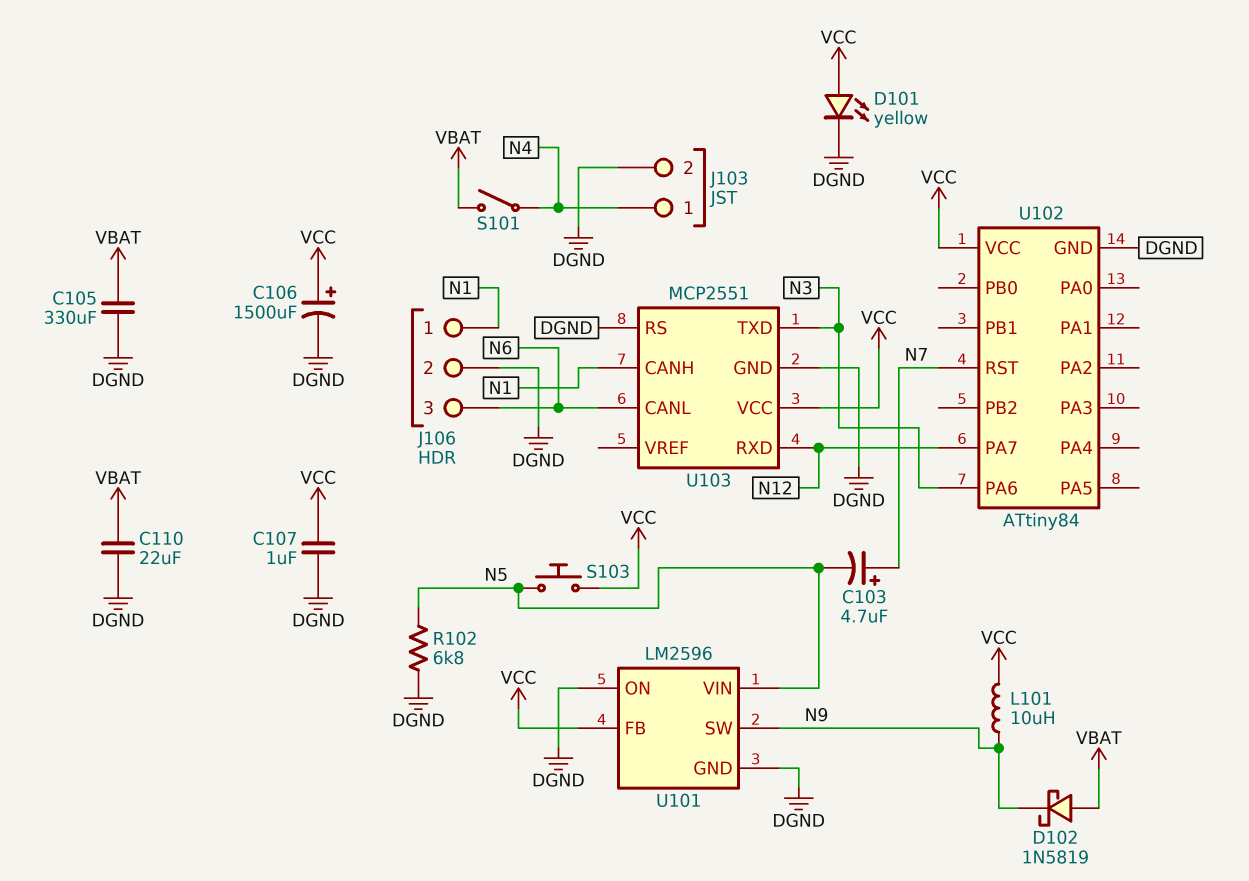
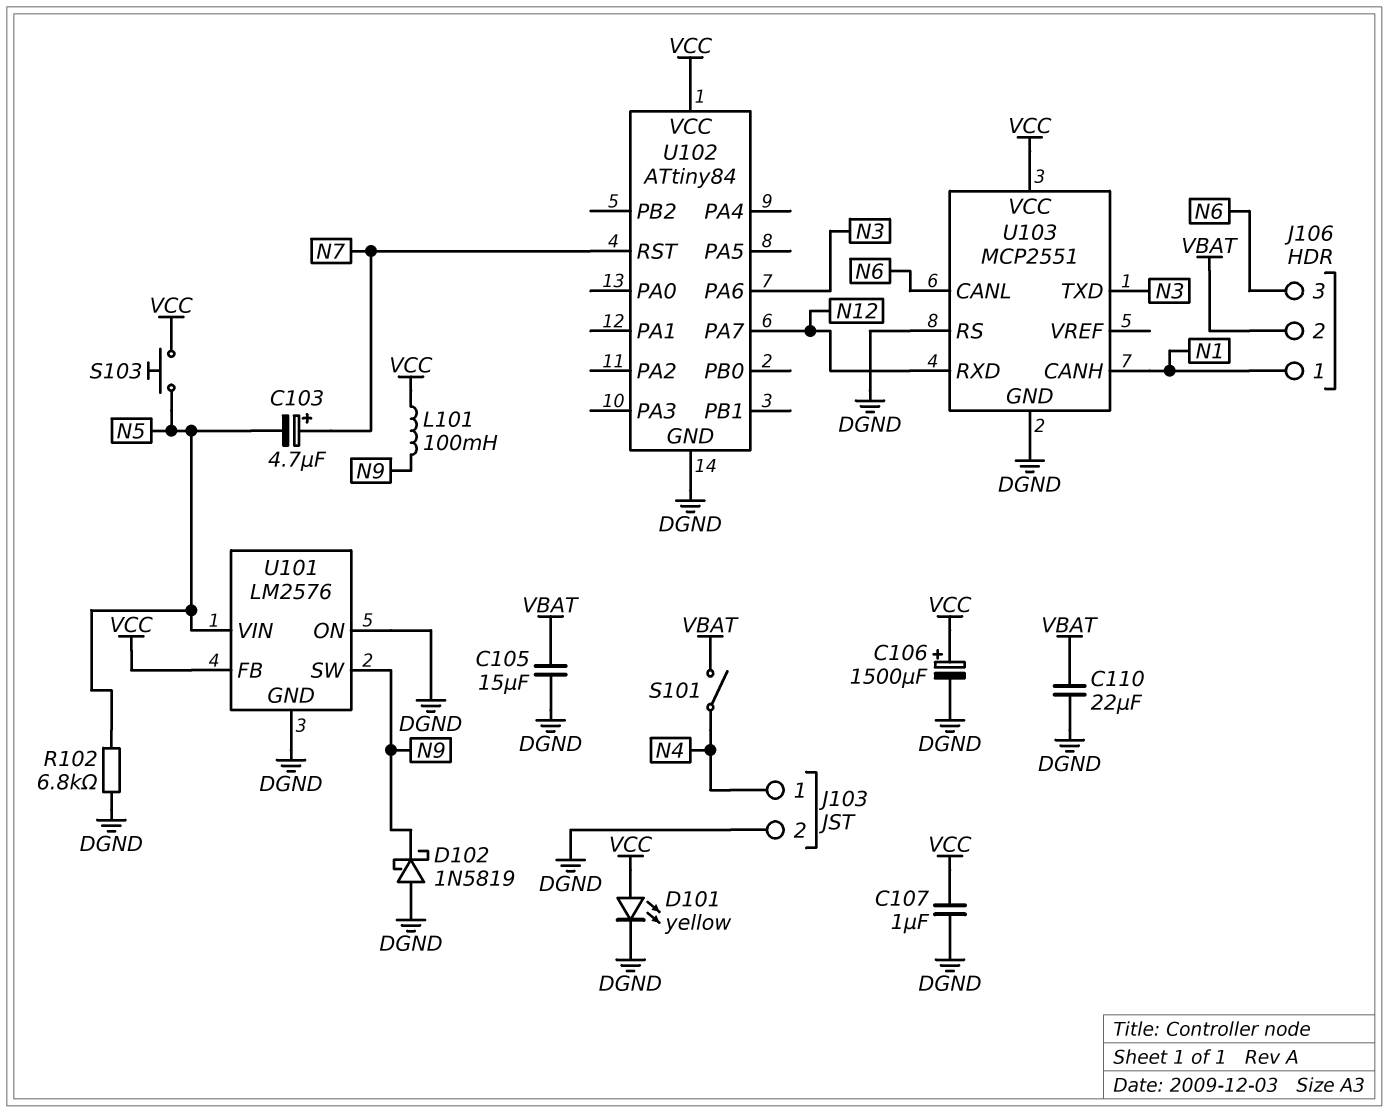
C105: 330uF (DGND, VBAT) -> 15uF (DGND, VBAT)
D102: schottky 1N5819 (A VBAT, K N9) -> schottky 1N5819 (A DGND, K N9)
J106 pin 2: DGND -> VBAT
L101: 10uH (N9, VCC) -> 100mH (N9, VCC)
U101: LM2596 -> LM2576

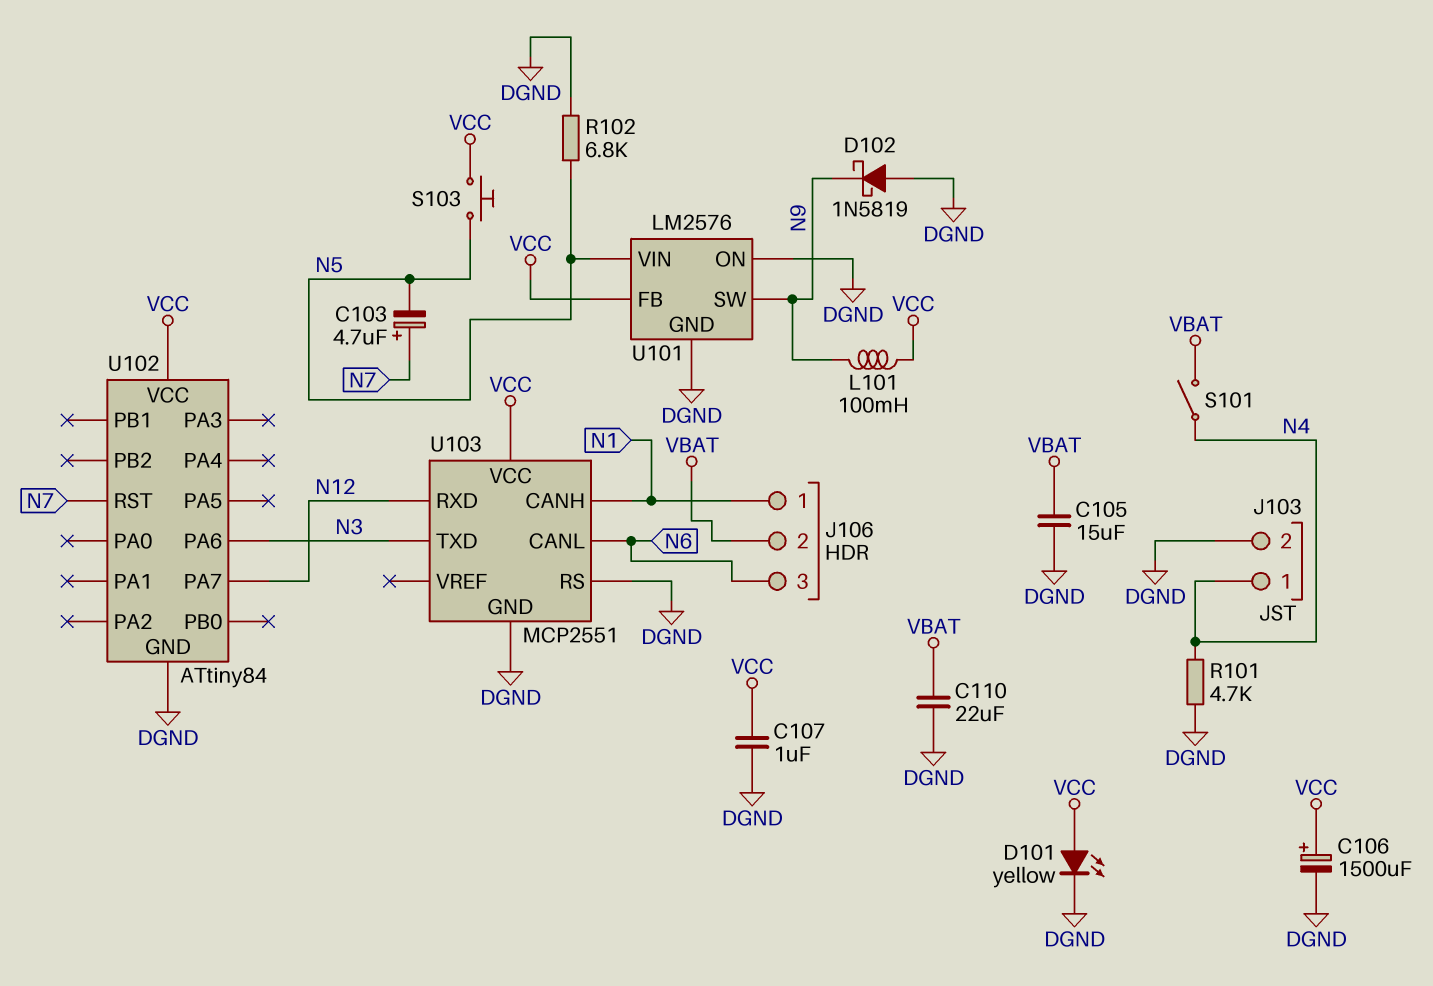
R101: none -> 4.7k (DGND, N4)

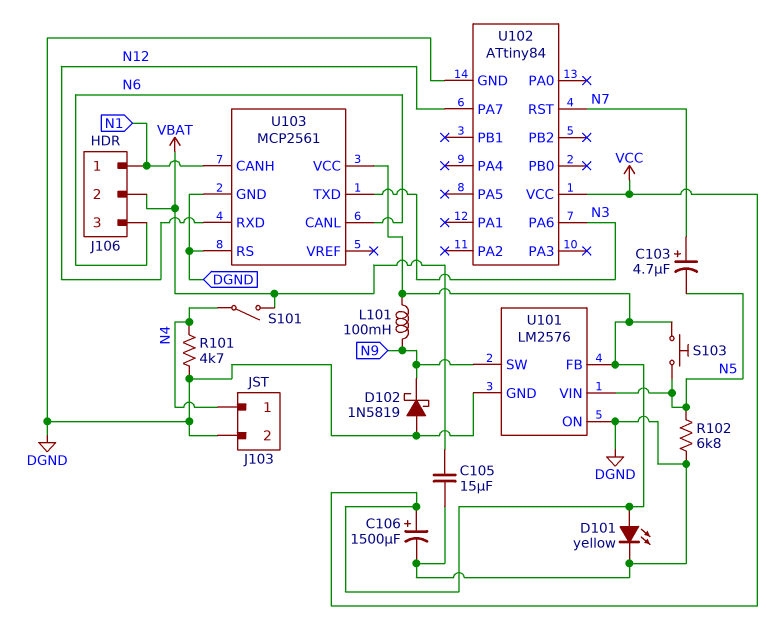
C107: 1uF (DGND, VCC) -> none
C110: 22uF (DGND, VBAT) -> none
U103: MCP2551 -> MCP2561

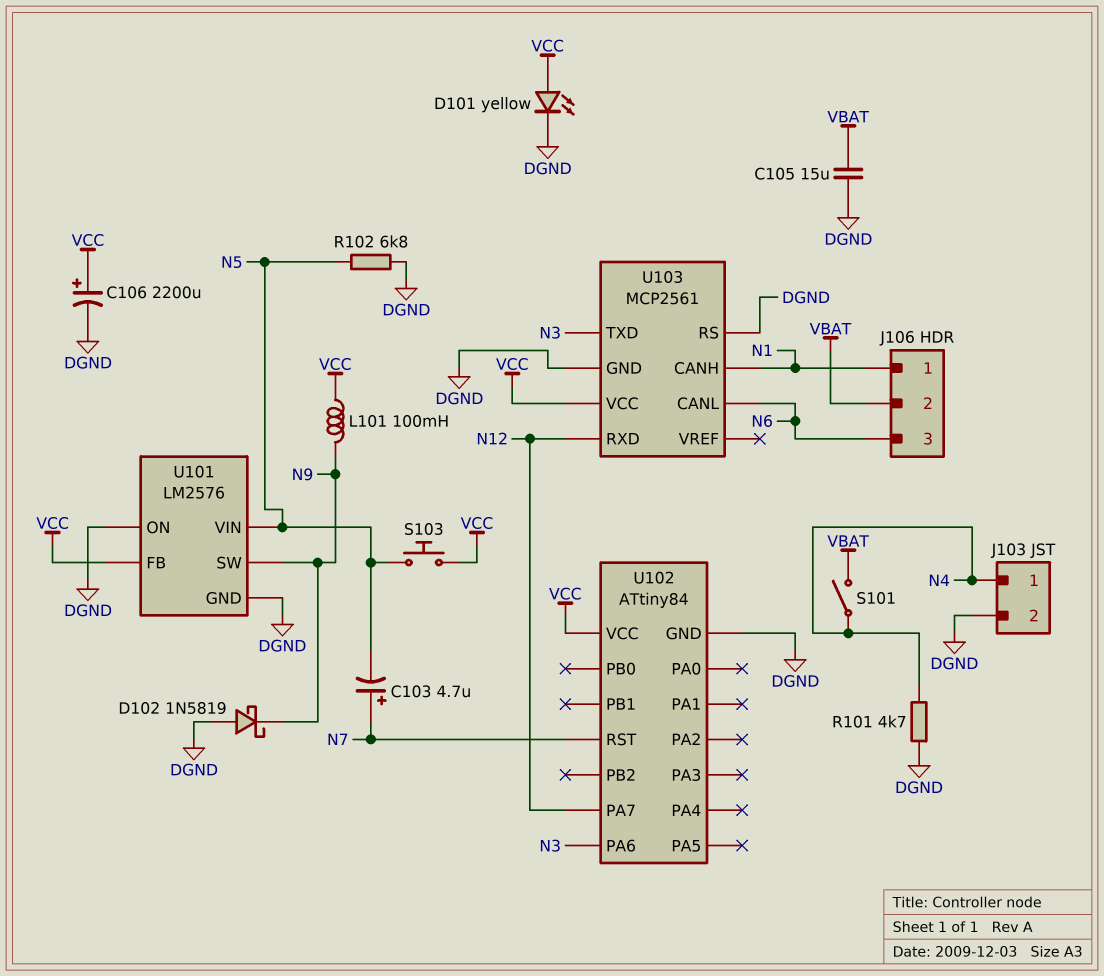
C106: 1500uF (plus VCC, minus DGND) -> 2200uF (plus VCC, minus DGND)

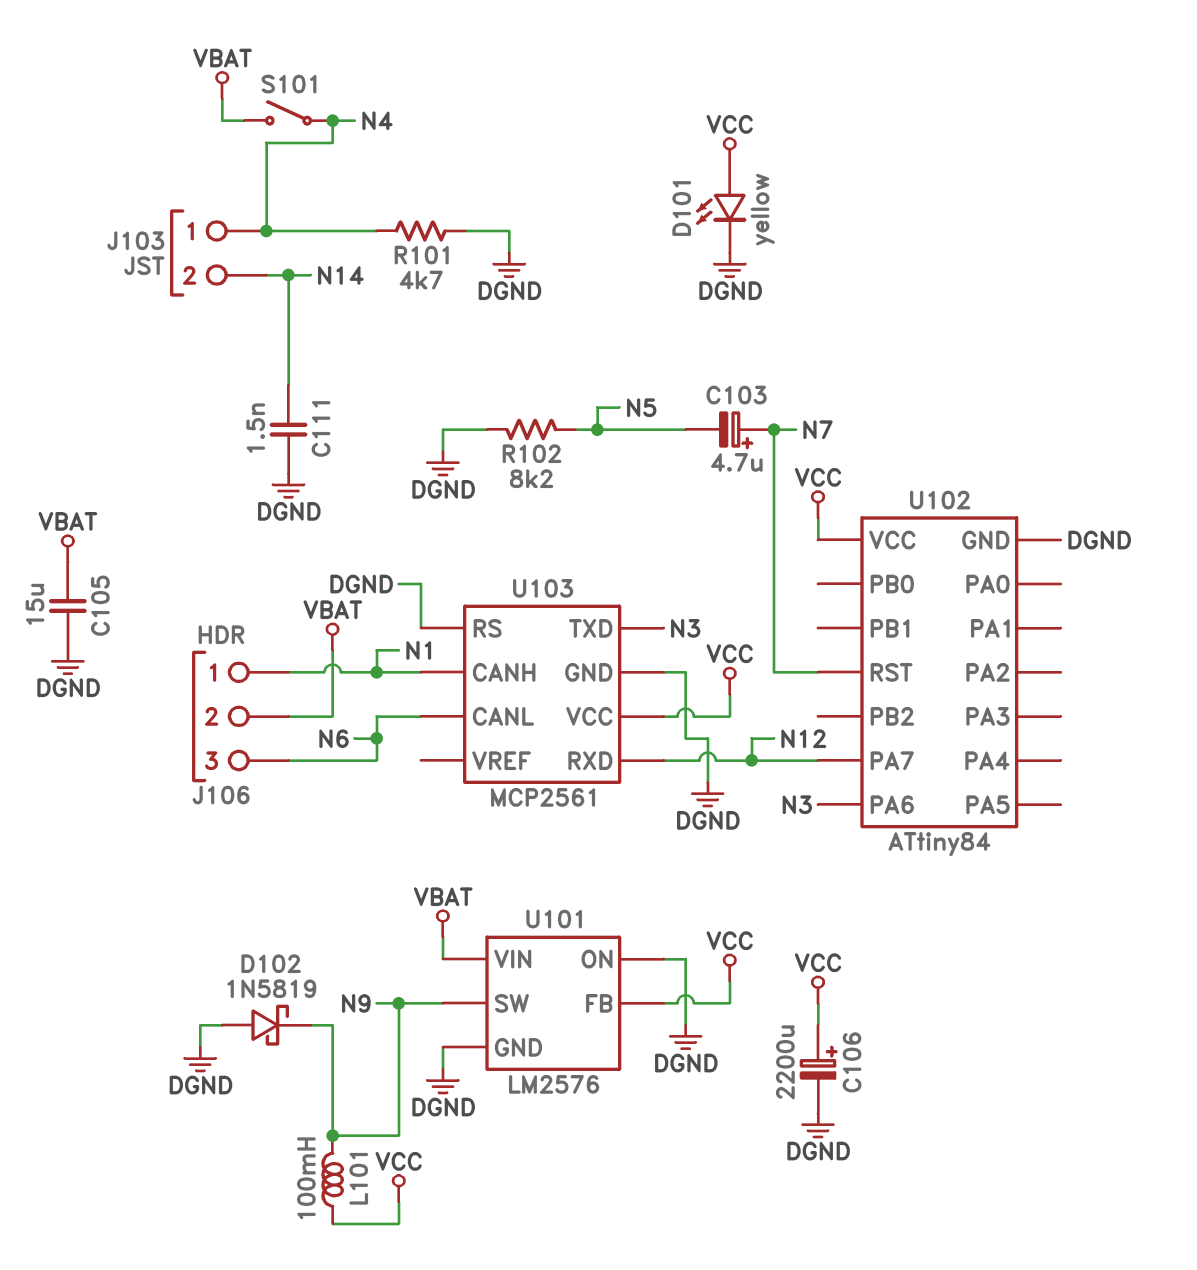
C111: none -> 1.5nF (DGND, N14)
J103 pin 2: DGND -> N14
R102: 6.8k (DGND, N5) -> 8.2k (DGND, N5)
S103: button (N5, VCC) -> none
U101 pin VIN: N5 -> VBAT

